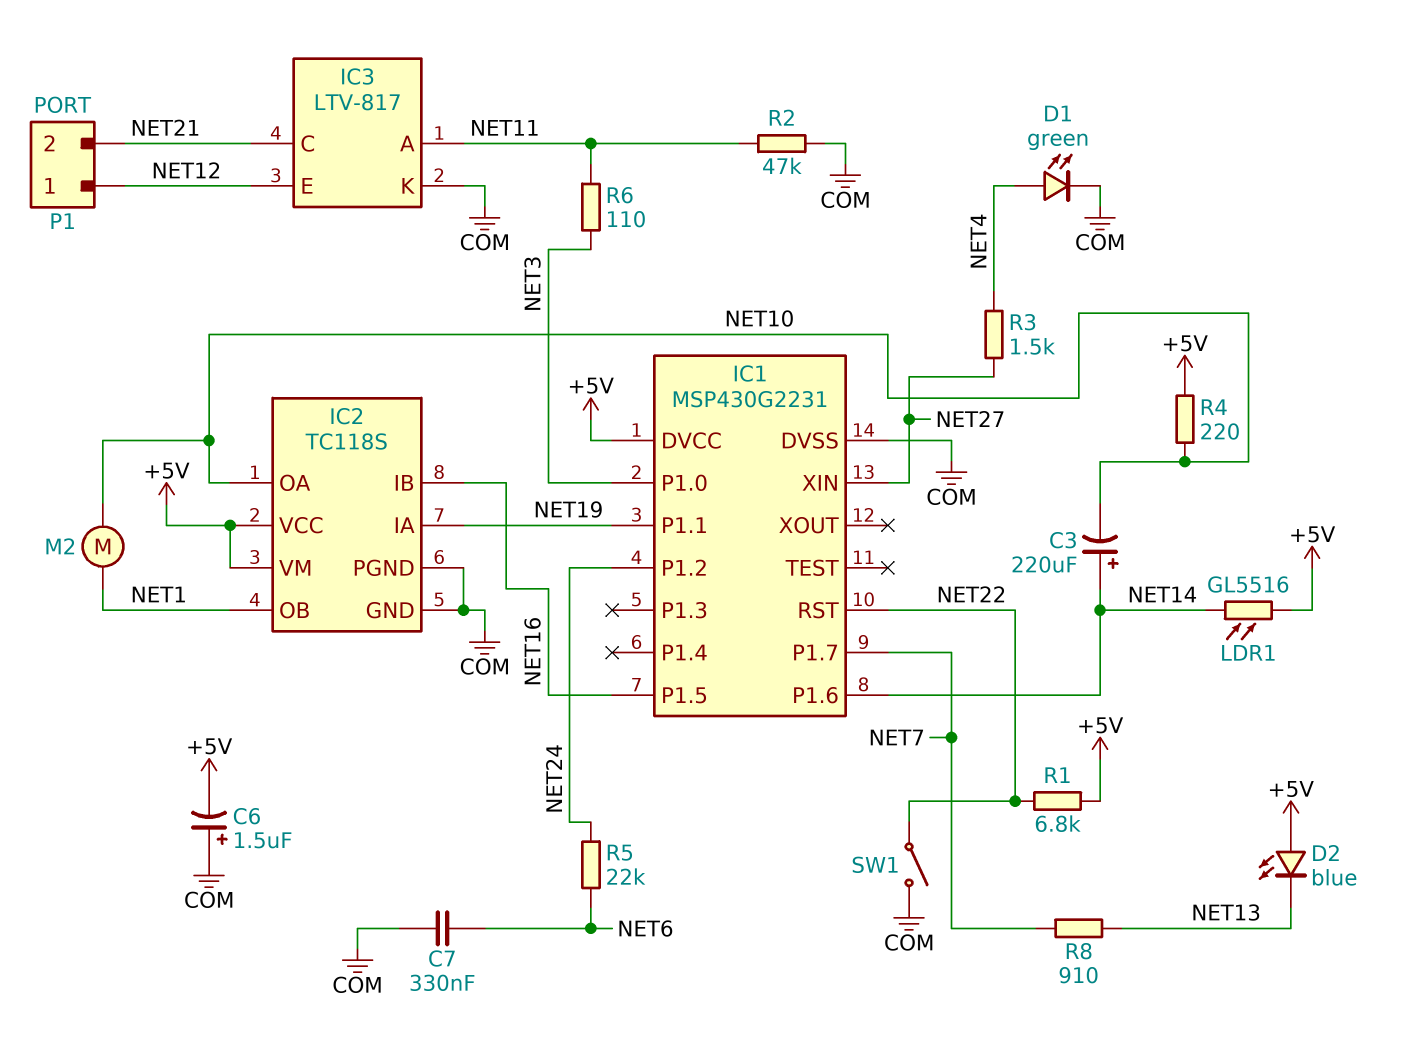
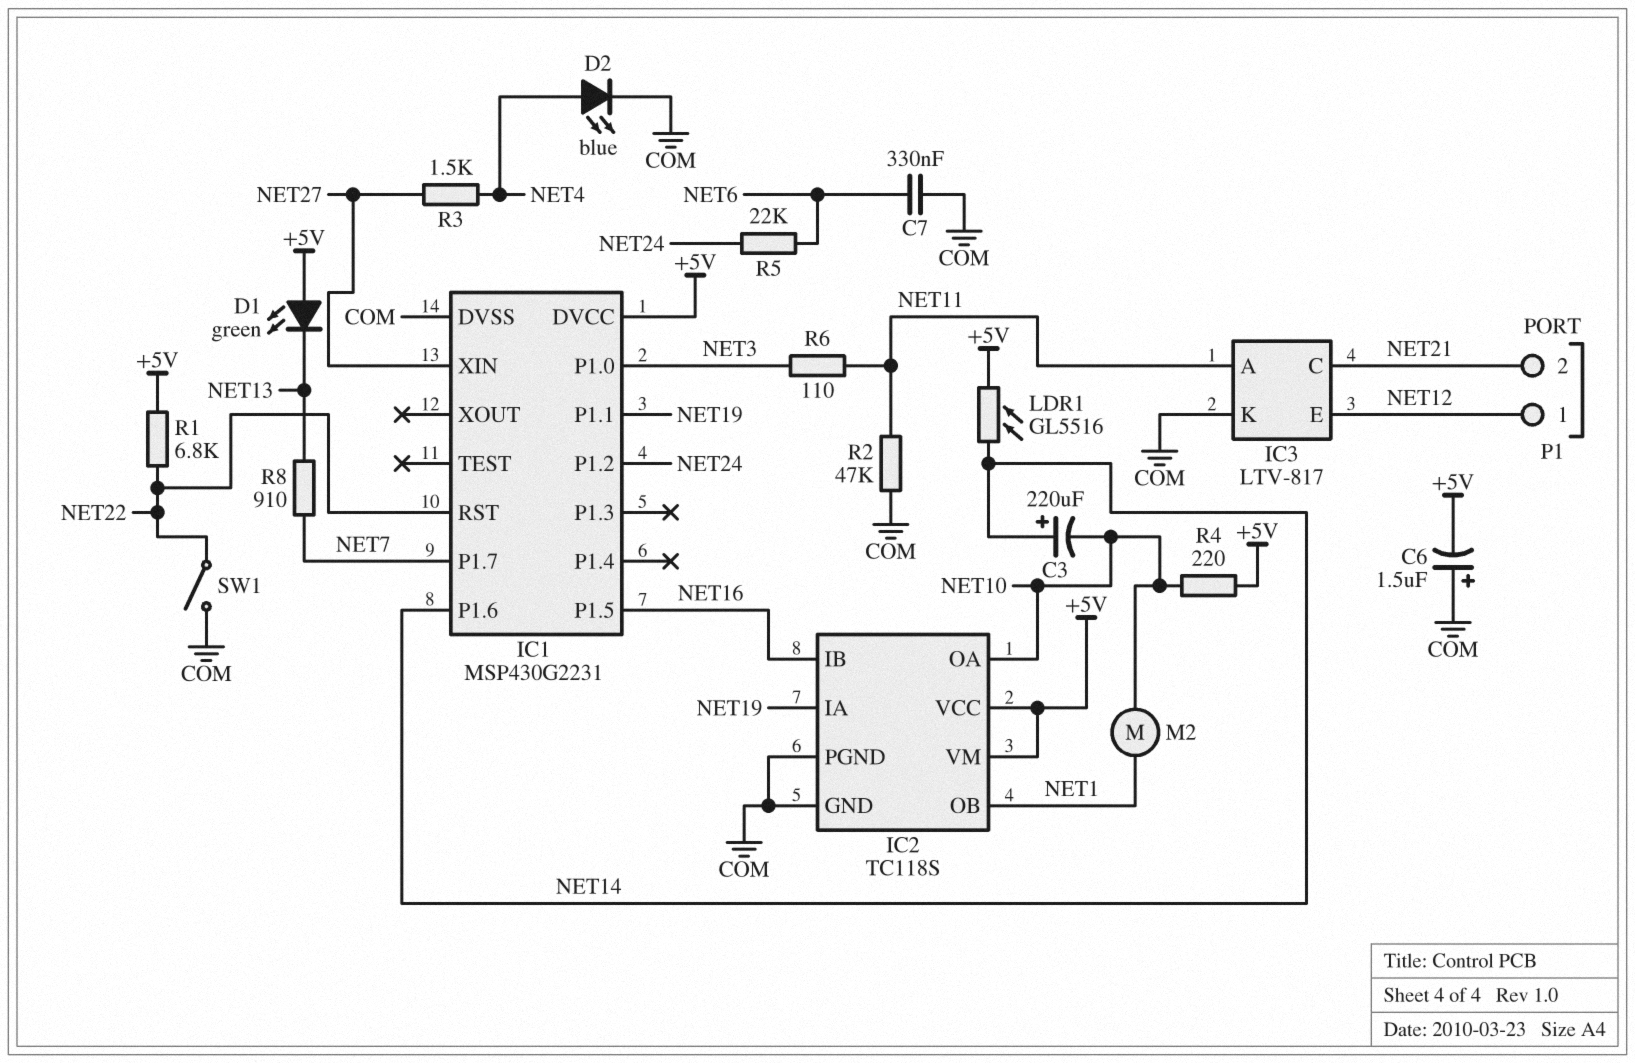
D1: LED green (A NET4, K COM) -> LED green (A +5V, K NET13)
D2: LED blue (A +5V, K NET13) -> LED blue (A NET4, K COM)

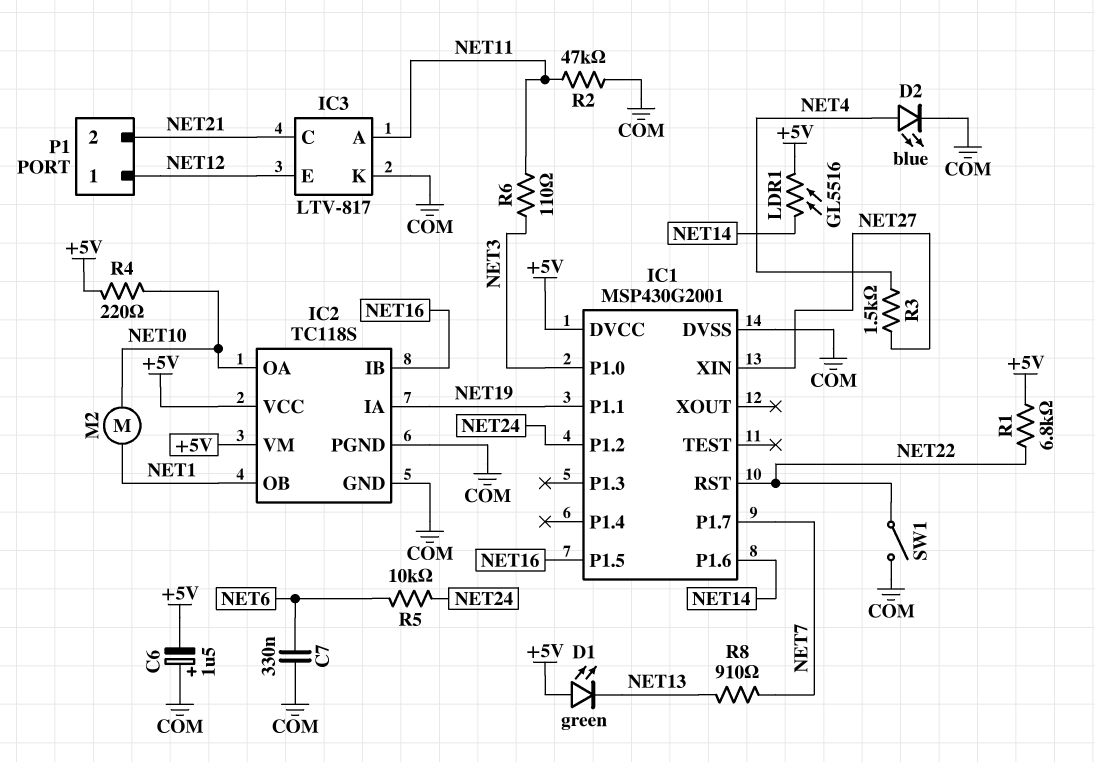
C3: 220uF (plus NET14, minus NET10) -> none
IC1: MSP430G2231 -> MSP430G2001
R5: 22k (NET6, NET24) -> 10k (NET6, NET24)

